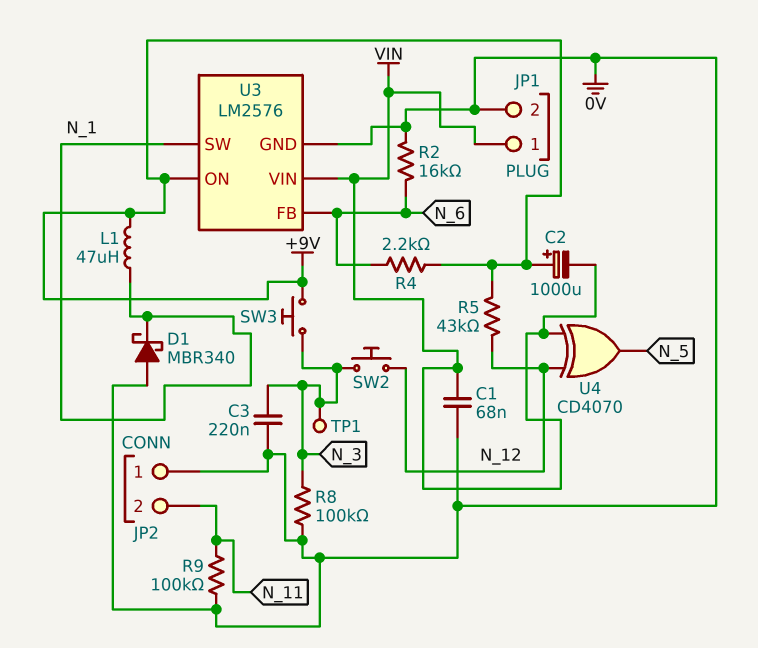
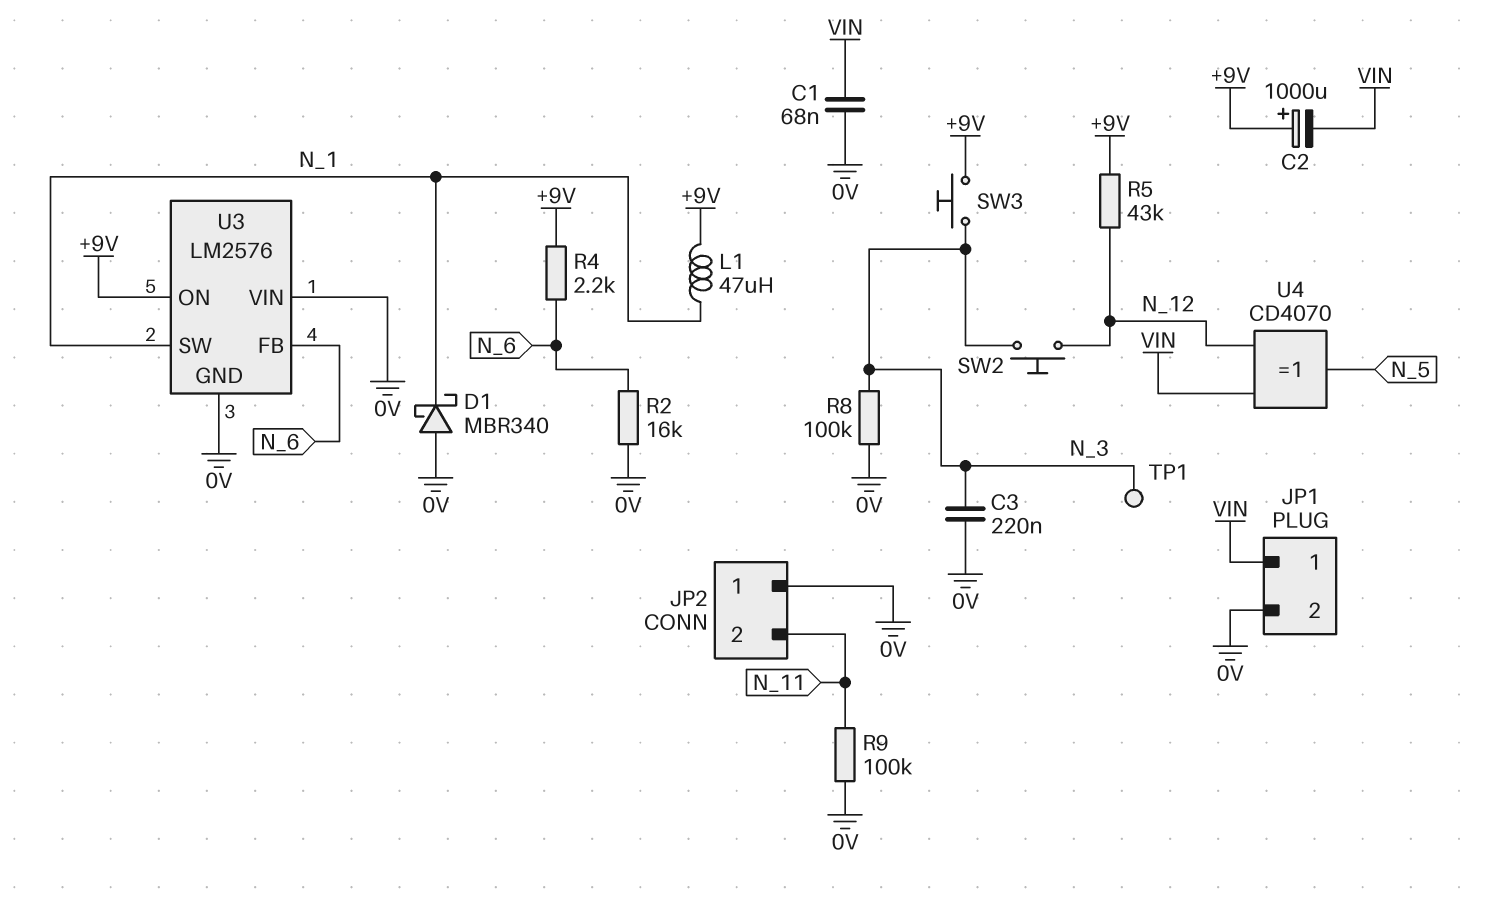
U3 pin VIN: VIN -> 0V

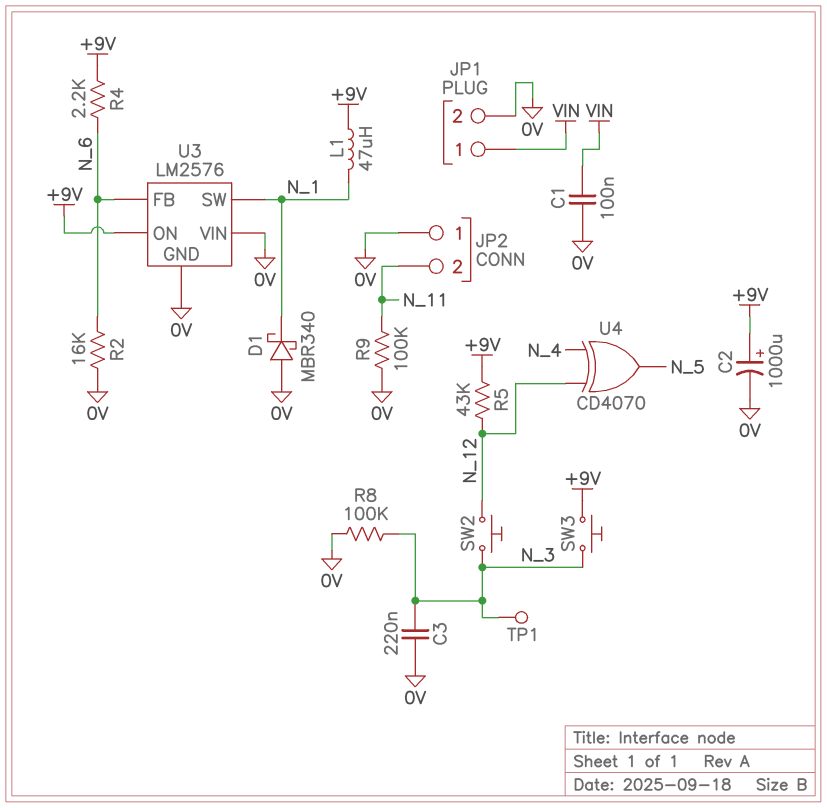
C1: 68nF (0V, VIN) -> 100nF (0V, VIN)
C2: 1000uF (plus +9V, minus VIN) -> 1000uF (plus +9V, minus 0V)
U4: XOR CD4070 (in N_12, in VIN, out N_5) -> XOR CD4070 (in N_4, in N_12, out N_5)

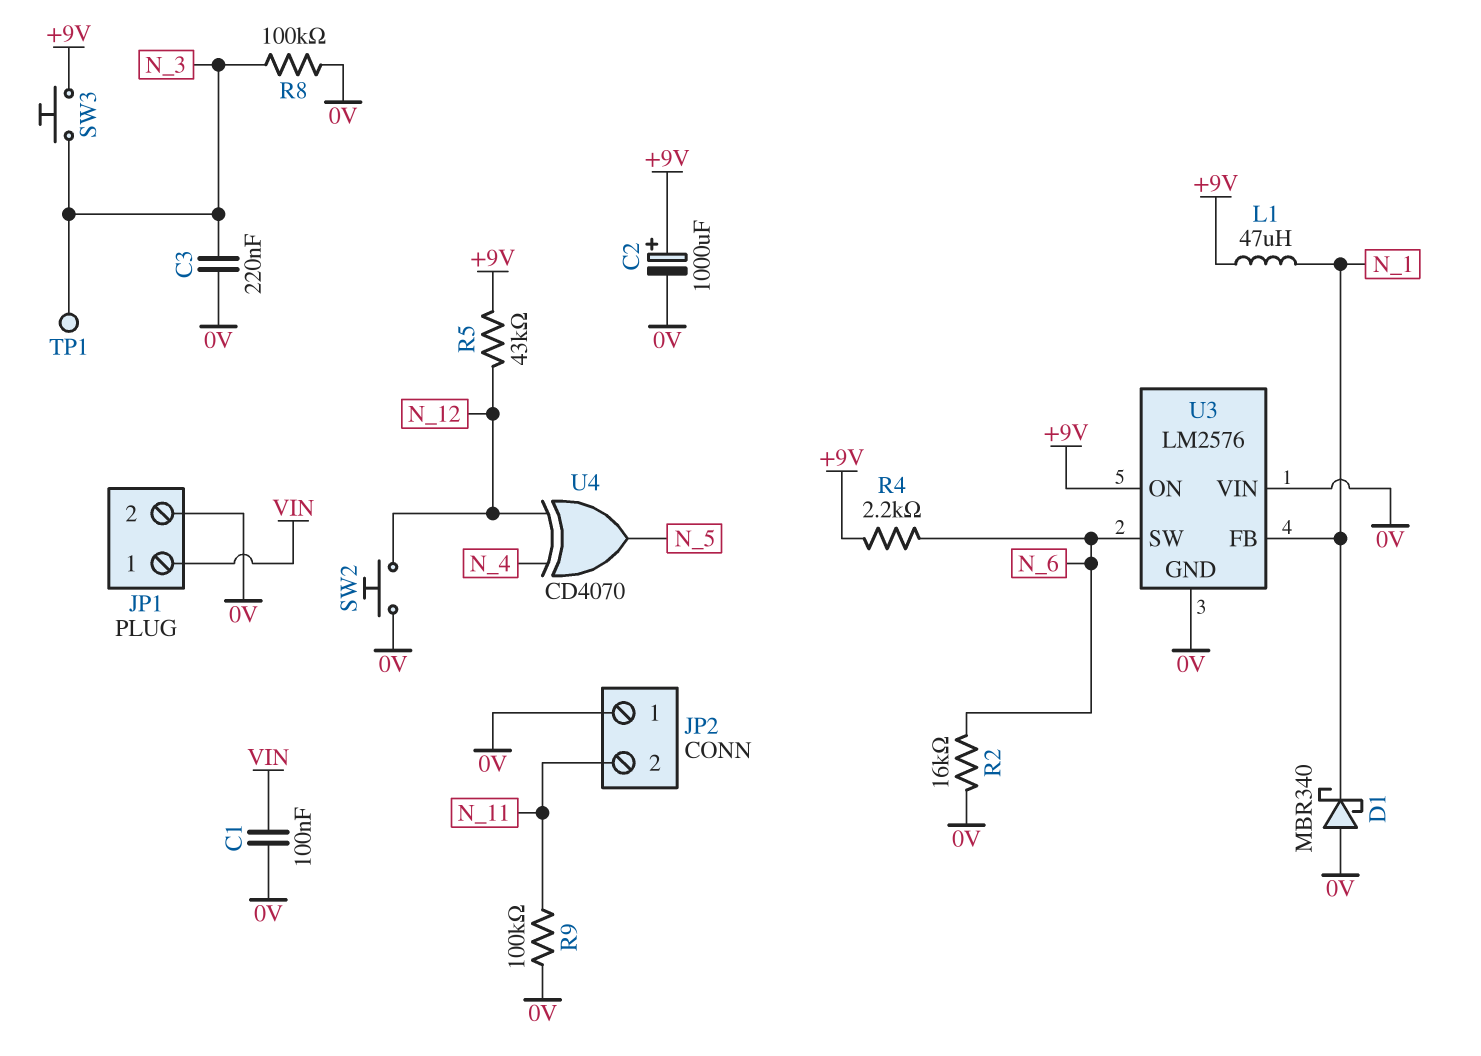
SW2: button (N_3, N_12) -> button (0V, N_12)
U3 pin FB: N_6 -> N_1
U3 pin SW: N_1 -> N_6

